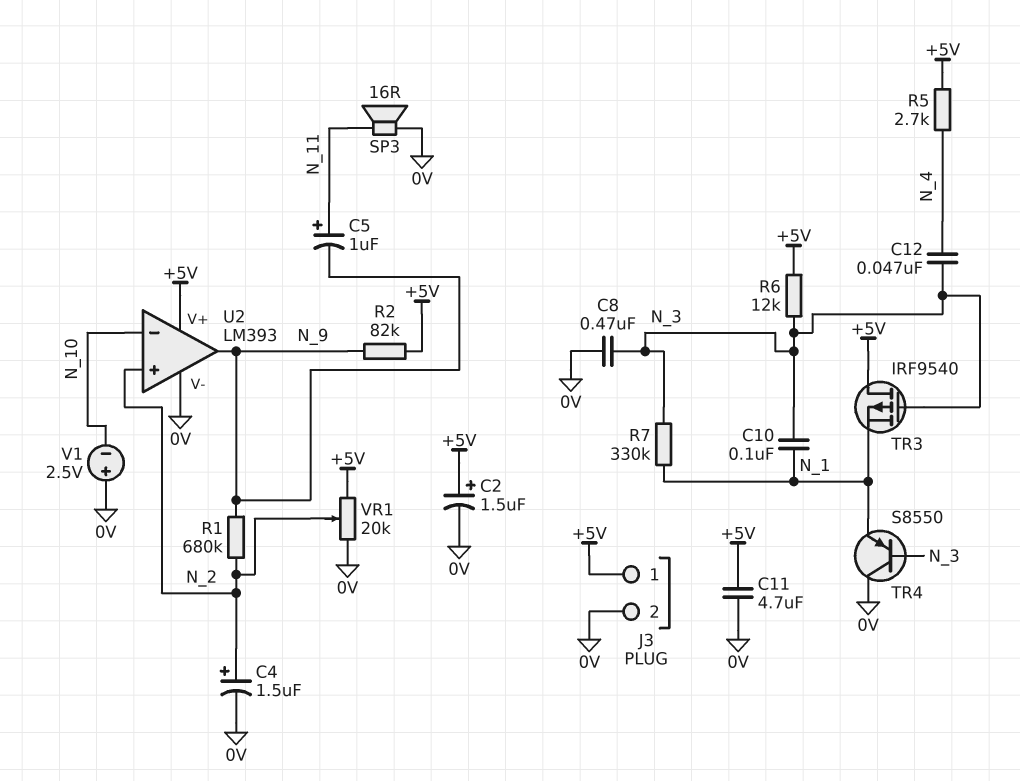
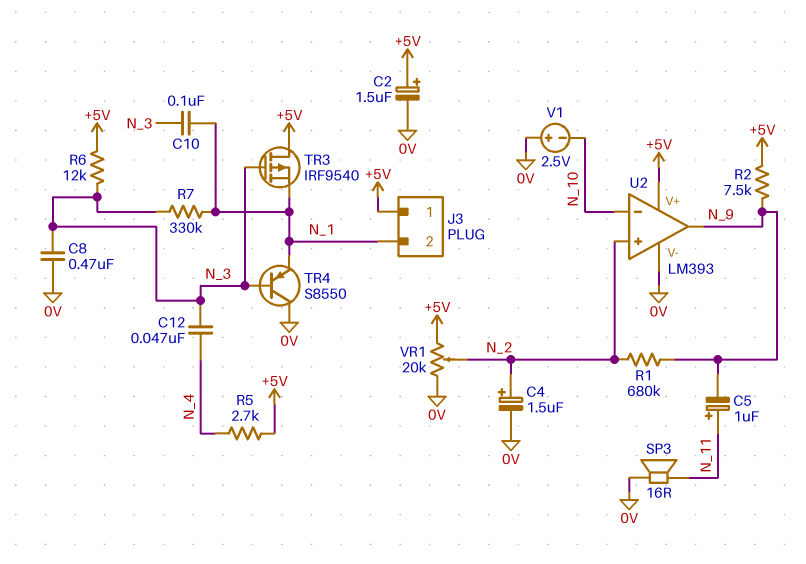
C11: 4.7uF (+5V, 0V) -> none
J3 pin 2: 0V -> N_1
R2: 82k (+5V, N_9) -> 7.5k (+5V, N_9)

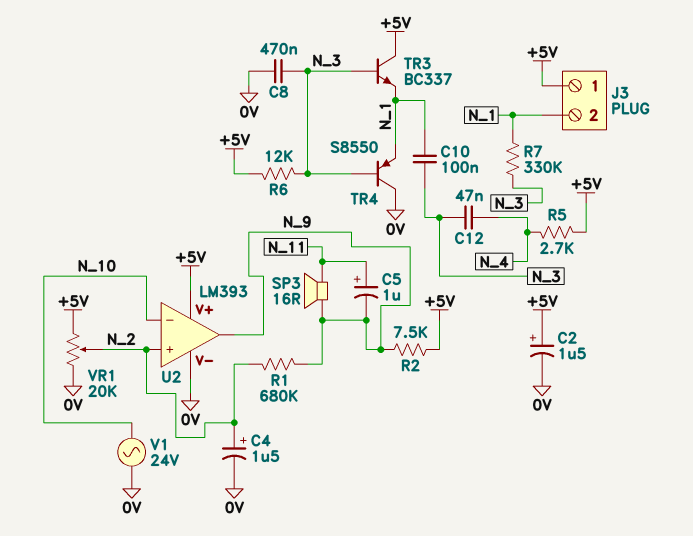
SP3: speaker 16R (0V, N_11) -> speaker 16R (N_9, N_11)
TR3: PMOS IRF9540 (G N_3, D +5V, S N_1) -> NPN BC337 (B N_3, C +5V, E N_1)
V1: 2.5V (plus 0V, minus N_10) -> AC 24V (0V, N_10)

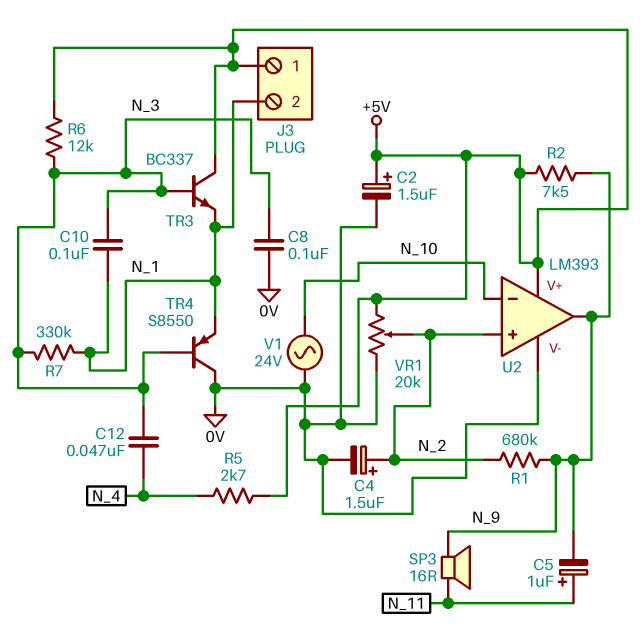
C8: 470nF (0V, N_3) -> 100nF (0V, N_3)

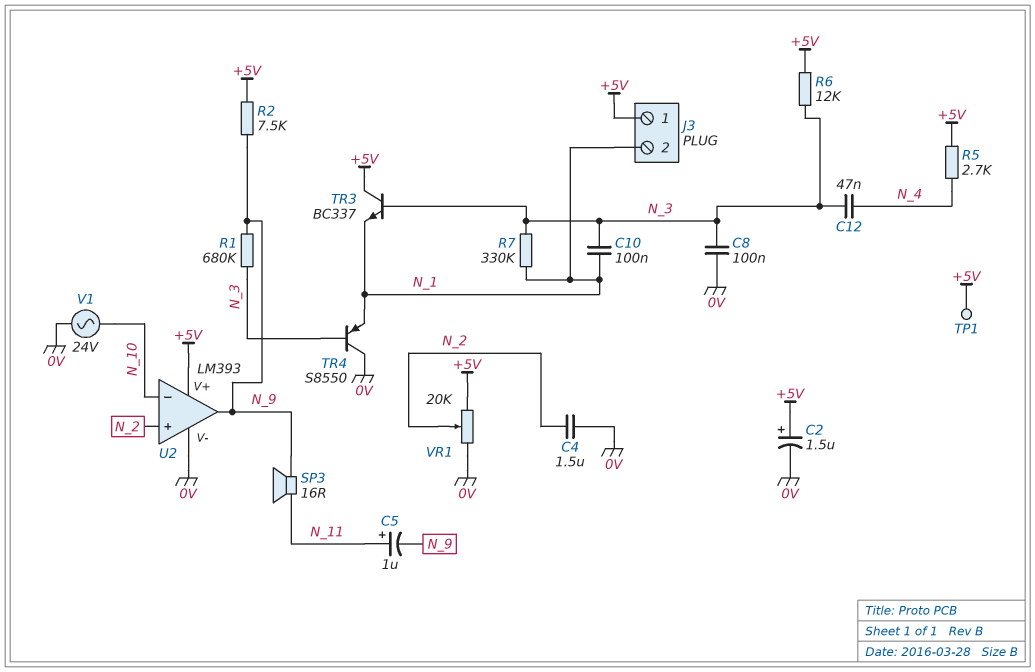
C4: 1.5uF (plus N_2, minus 0V) -> 1.5uF (0V, N_2)
R1: 680k (N_2, N_9) -> 680k (N_3, N_9)
TP1: none -> test point (+5V)

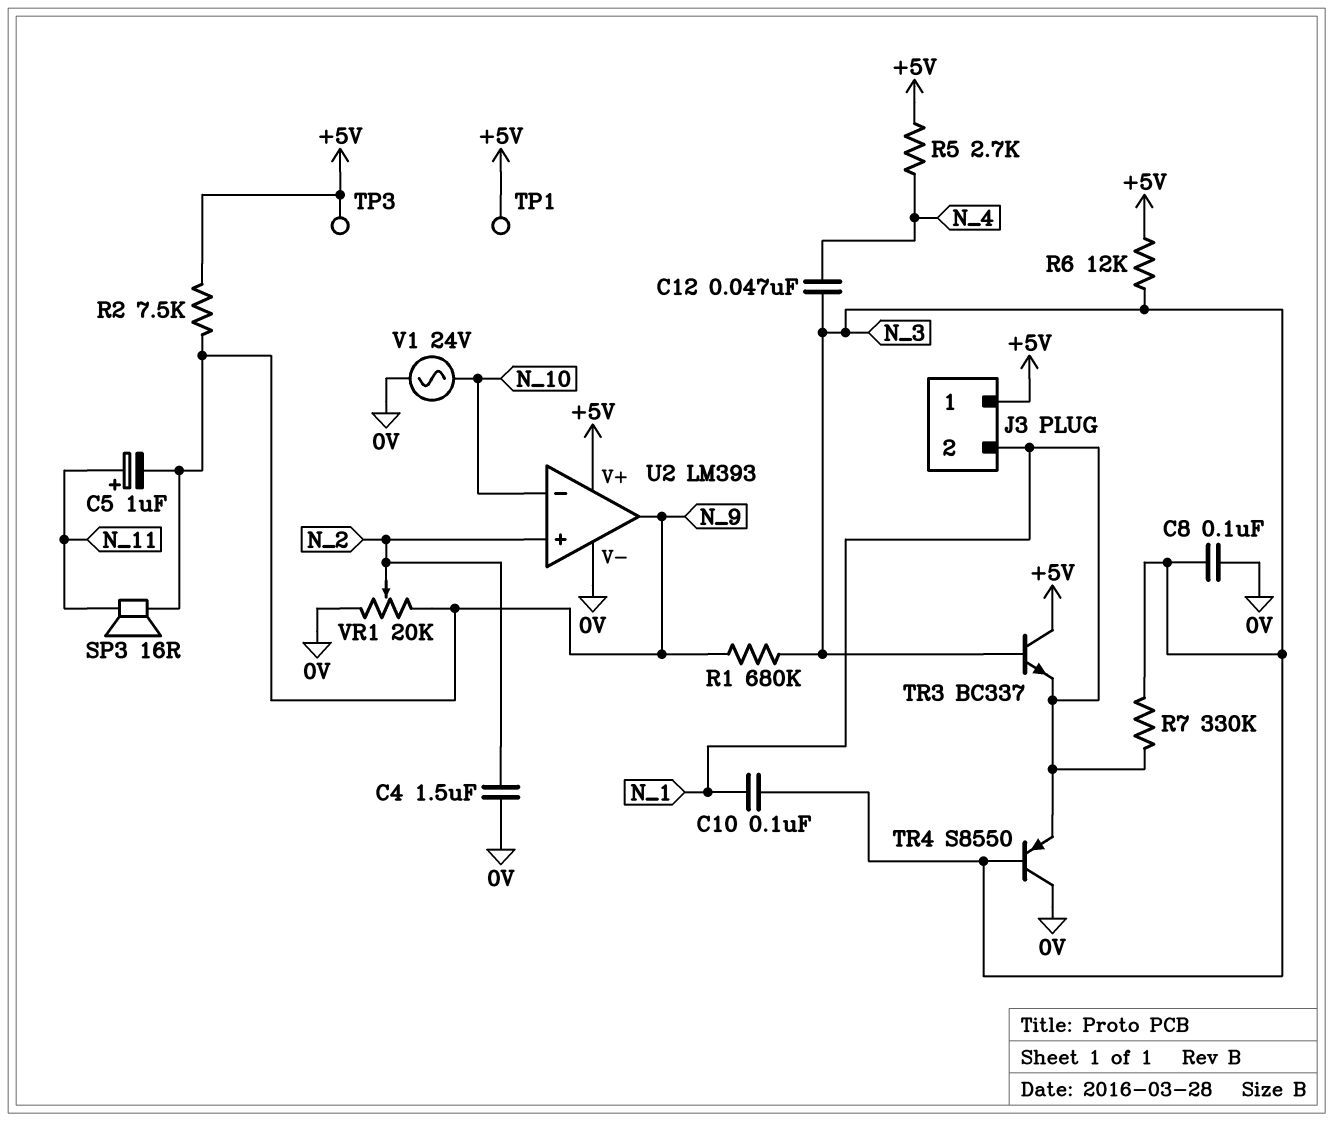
C2: 1.5uF (plus +5V, minus 0V) -> none
TP3: none -> test point (+5V)
VR1: 20k (+5V, 0V, wiper N_2) -> 20k (0V, N_9, wiper N_2)

